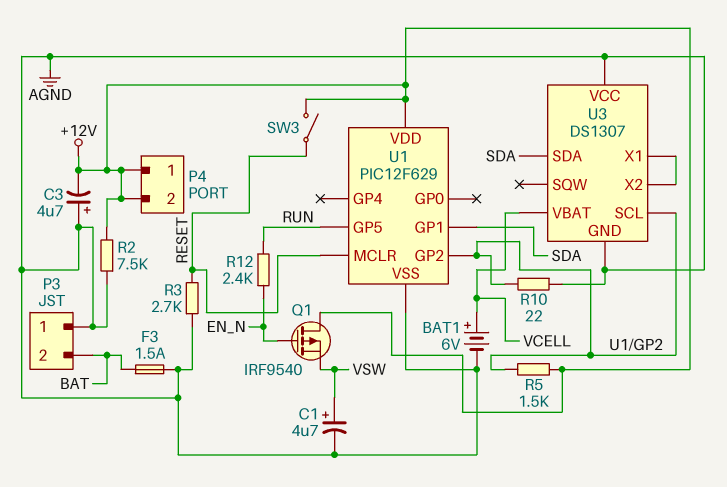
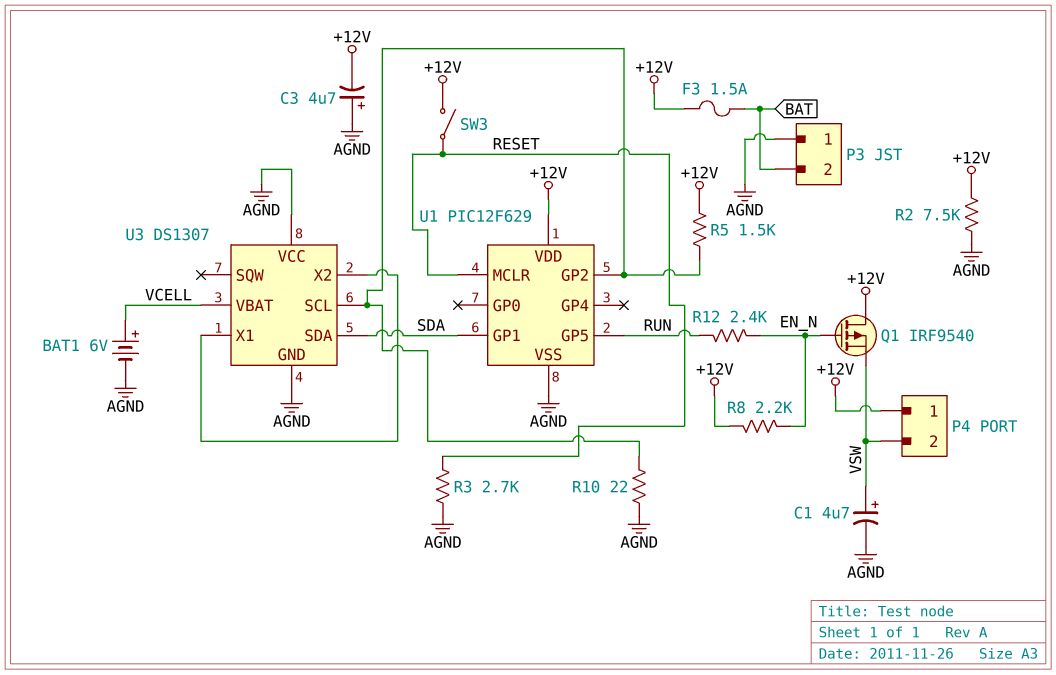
F3: 1.5A (AGND, BAT) -> 1.5A (+12V, BAT)
P4 pin 2: +12V -> VSW
R8: none -> 2.2k (+12V, EN_N)

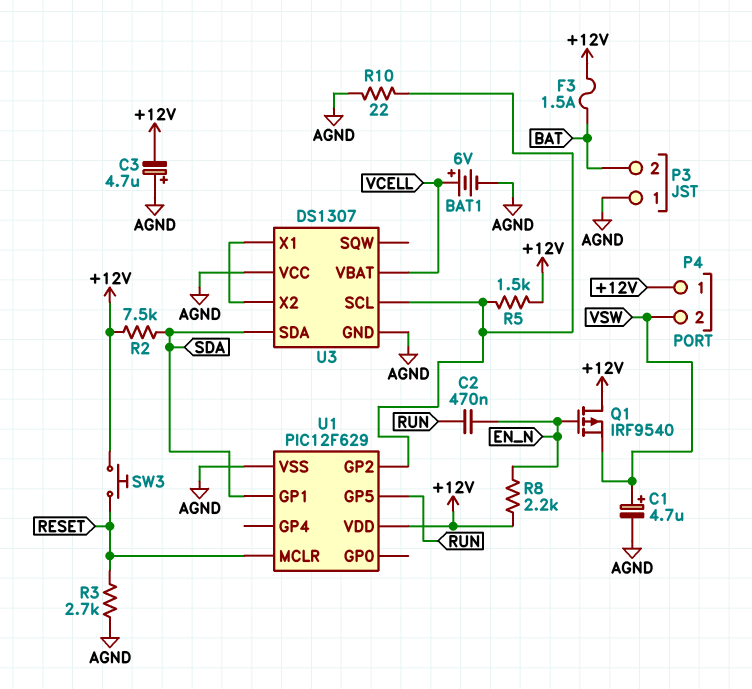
C2: none -> 470nF (EN_N, RUN)
R2: 7.5k (+12V, AGND) -> 7.5k (+12V, SDA)
R12: 2.4k (EN_N, RUN) -> none
SW3: switch (+12V, RESET) -> button (+12V, RESET)

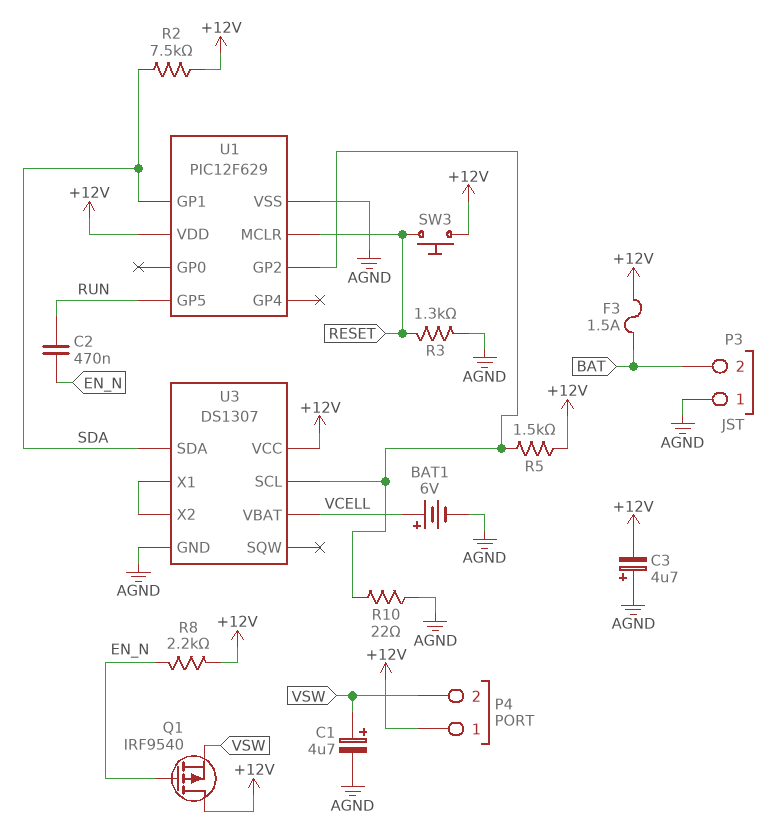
R3: 2.7k (AGND, RESET) -> 1.3k (AGND, RESET)
U3 pin VCC: AGND -> +12V

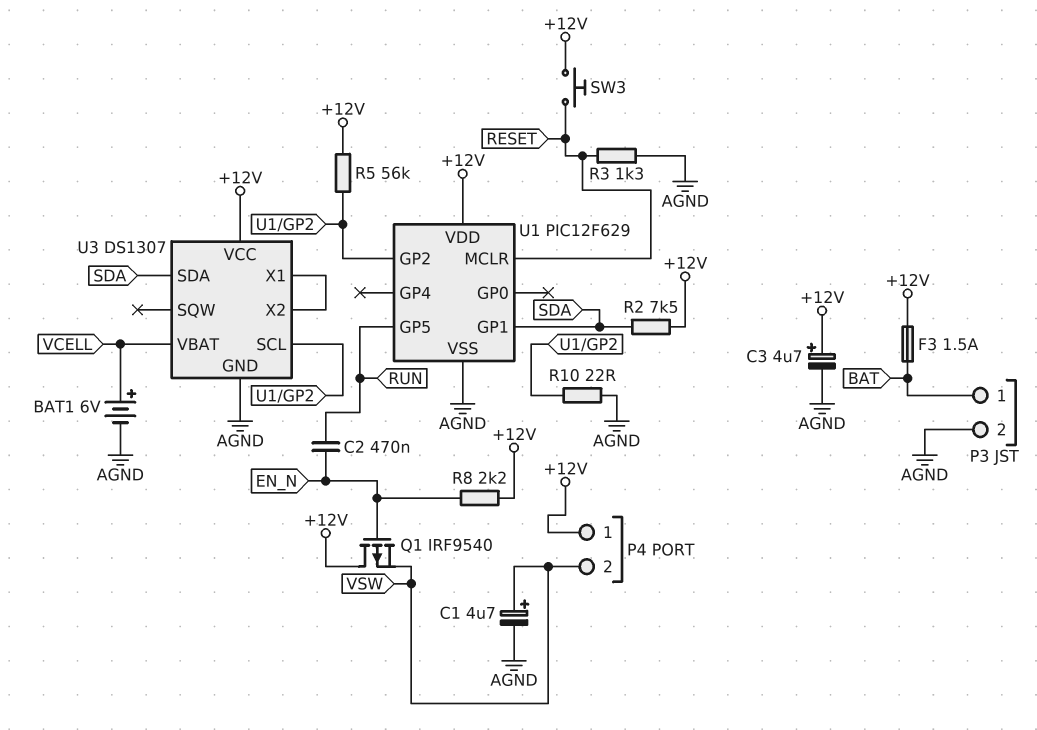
C3: 4.7uF (plus AGND, minus +12V) -> 4.7uF (plus +12V, minus AGND)
P3 pin 1: AGND -> BAT
P3 pin 2: BAT -> AGND
R5: 1.5k (+12V, U1/GP2) -> 56k (+12V, U1/GP2)

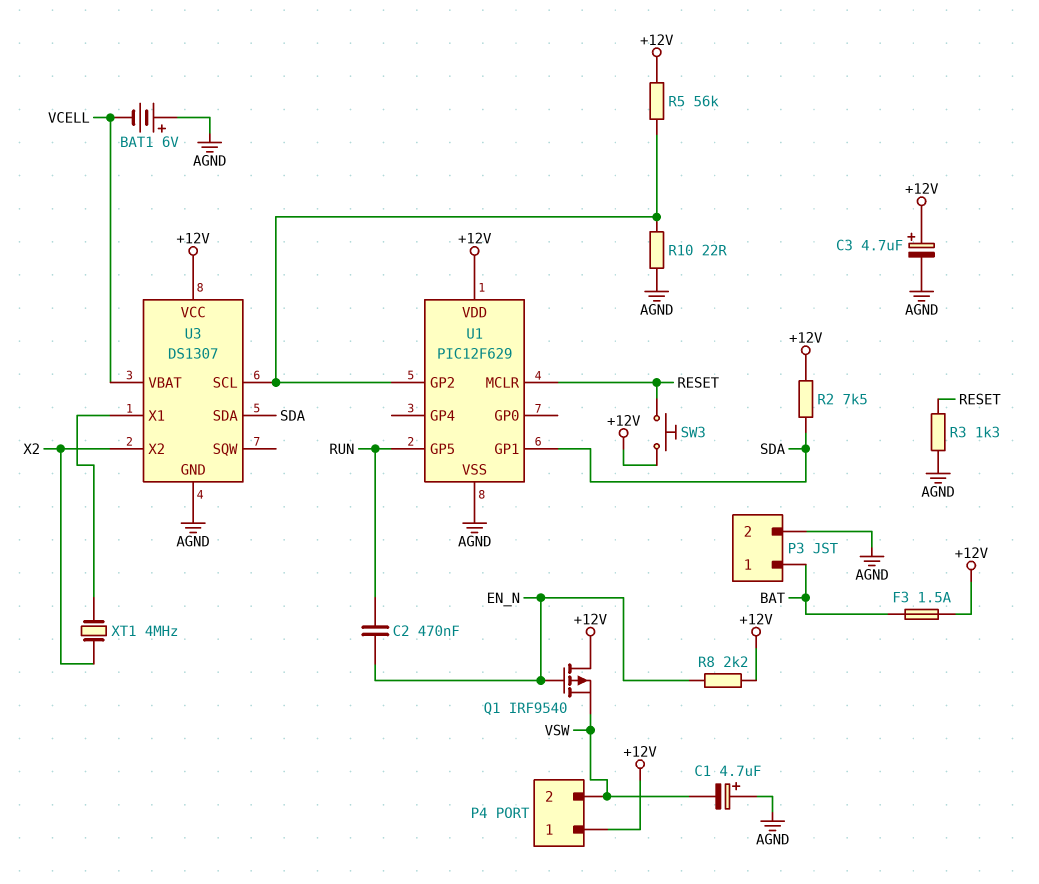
BAT1: 6V (plus VCELL, minus AGND) -> 6V (plus AGND, minus VCELL)
C1: 4.7uF (plus VSW, minus AGND) -> 4.7uF (plus AGND, minus VSW)
U3 pin X2: U3/X1 -> X2
XT1: none -> 4MHz (U3/X1, X2)

